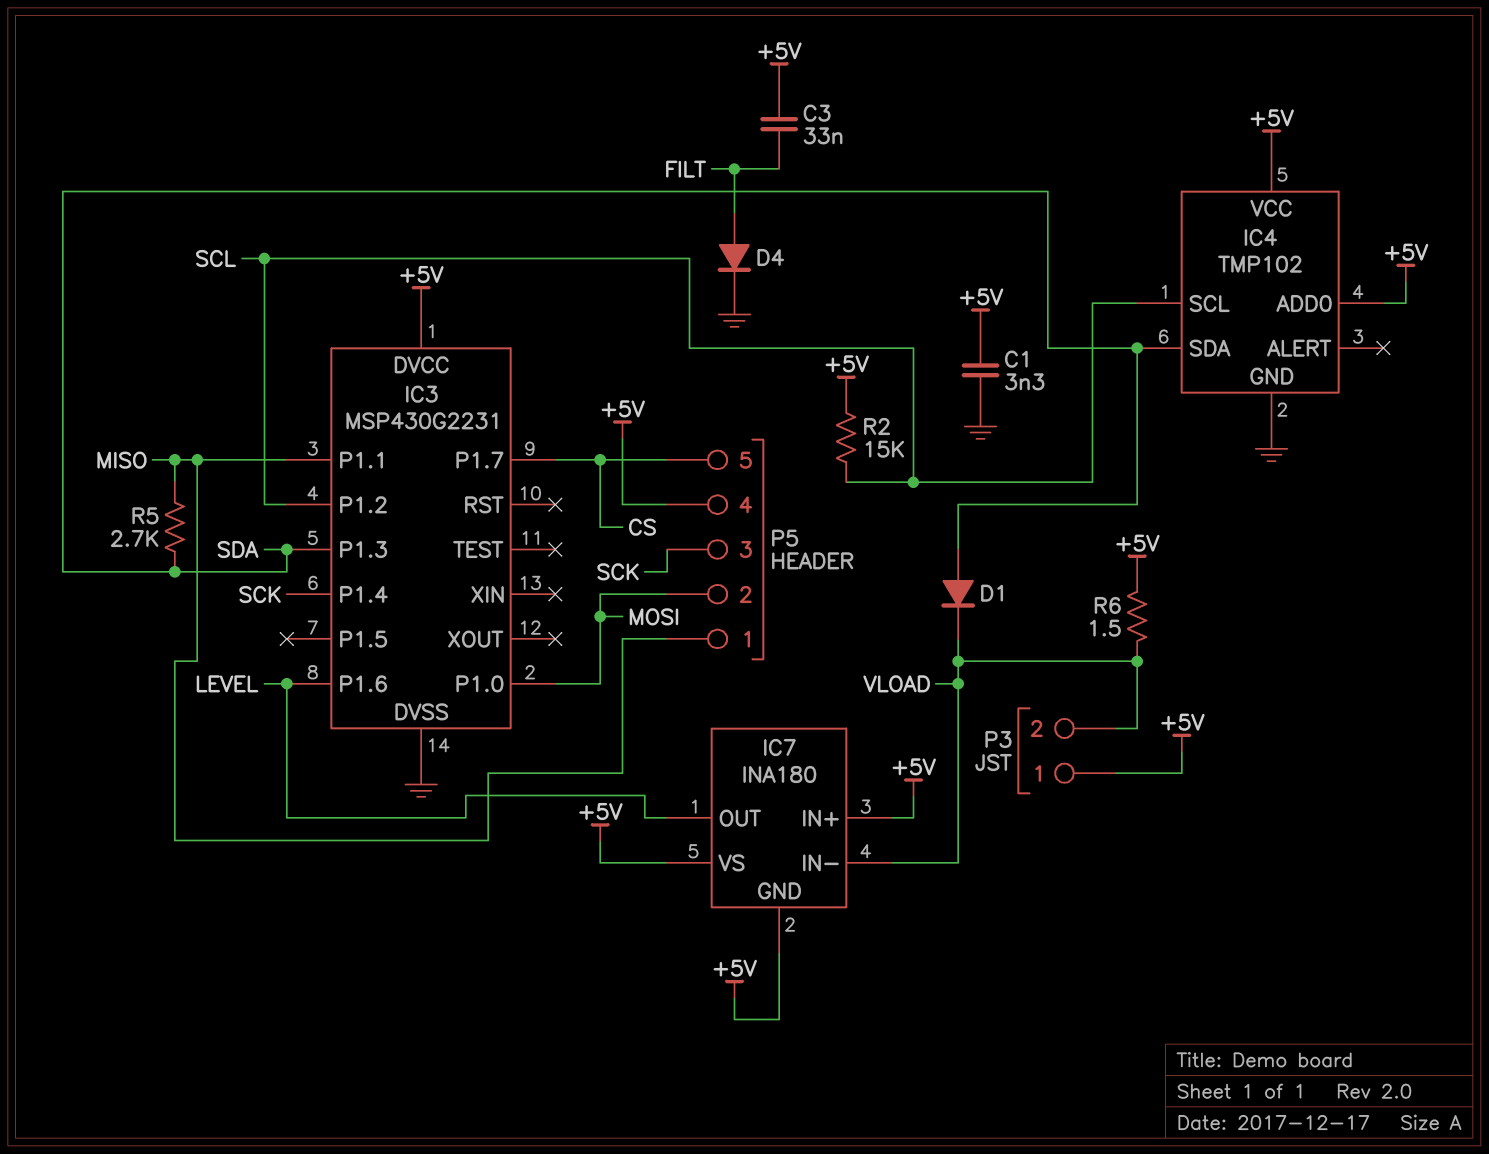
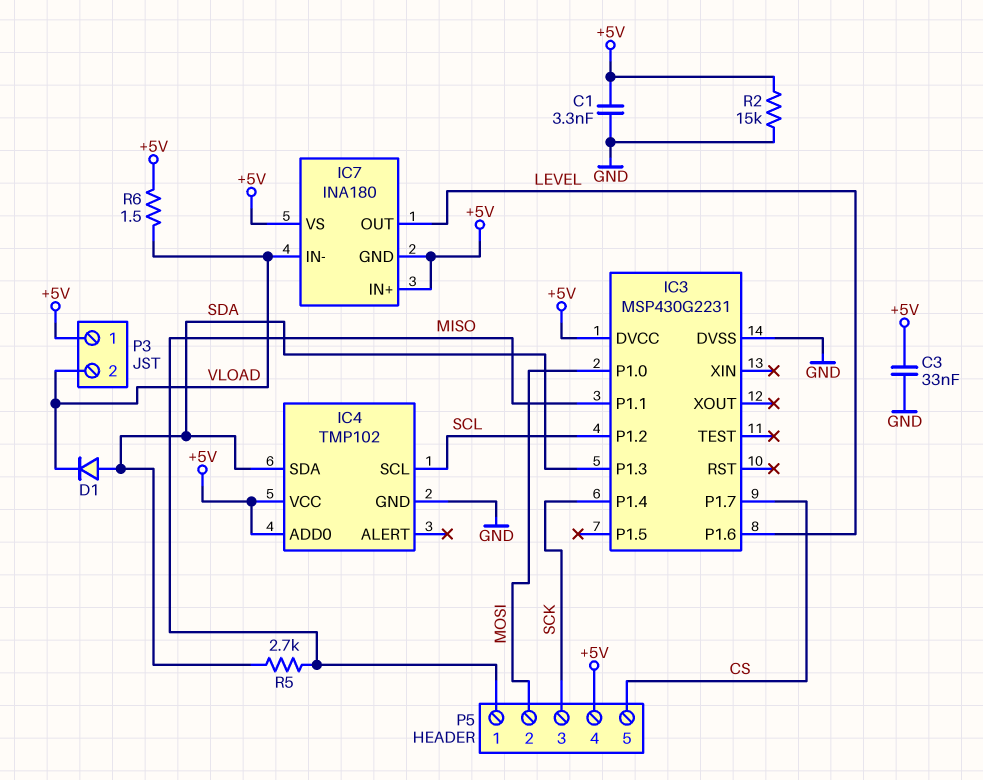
C3: 33nF (+5V, FILT) -> 33nF (+5V, GND)
D4: diode (A FILT, K GND) -> none
R2: 15k (+5V, SCL) -> 15k (+5V, GND)

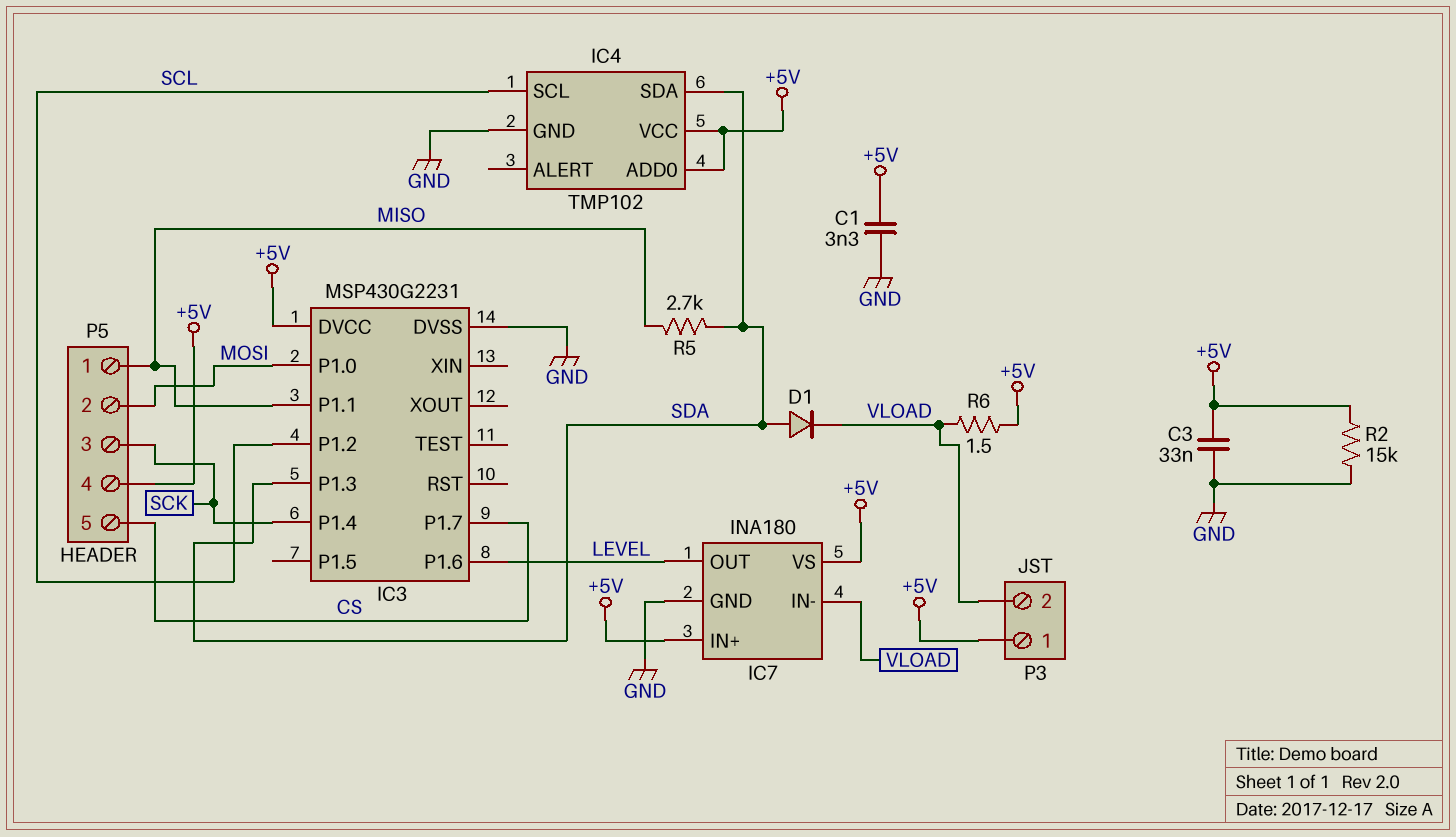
IC7 pin GND: +5V -> GND

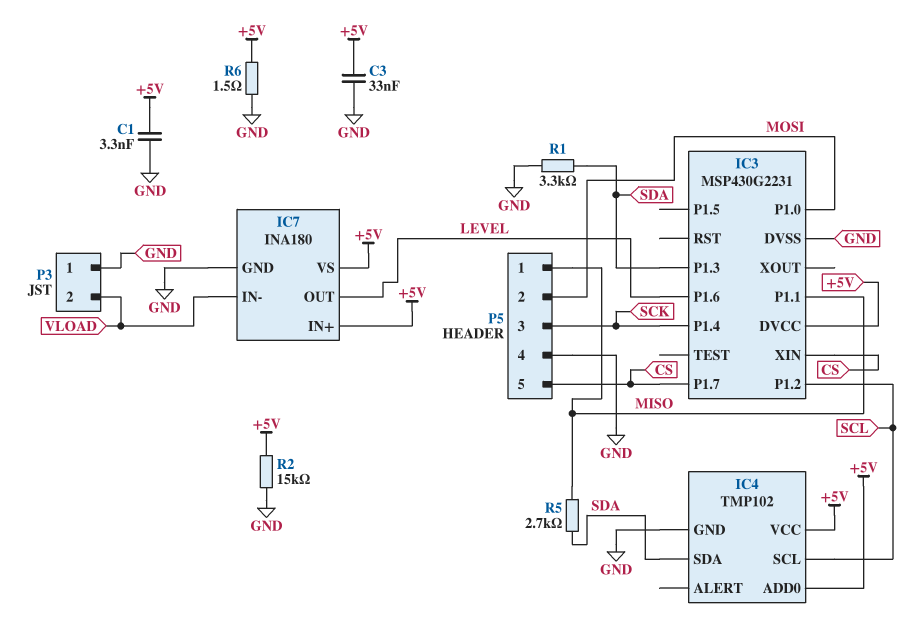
D1: diode (A SDA, K VLOAD) -> none
IC3 pin XIN: none -> CS
P3 pin 1: +5V -> GND
P5 pin 4: +5V -> GND
R1: none -> 3.3k (GND, SDA)
R6: 1.5 (+5V, VLOAD) -> 1.5 (+5V, GND)

